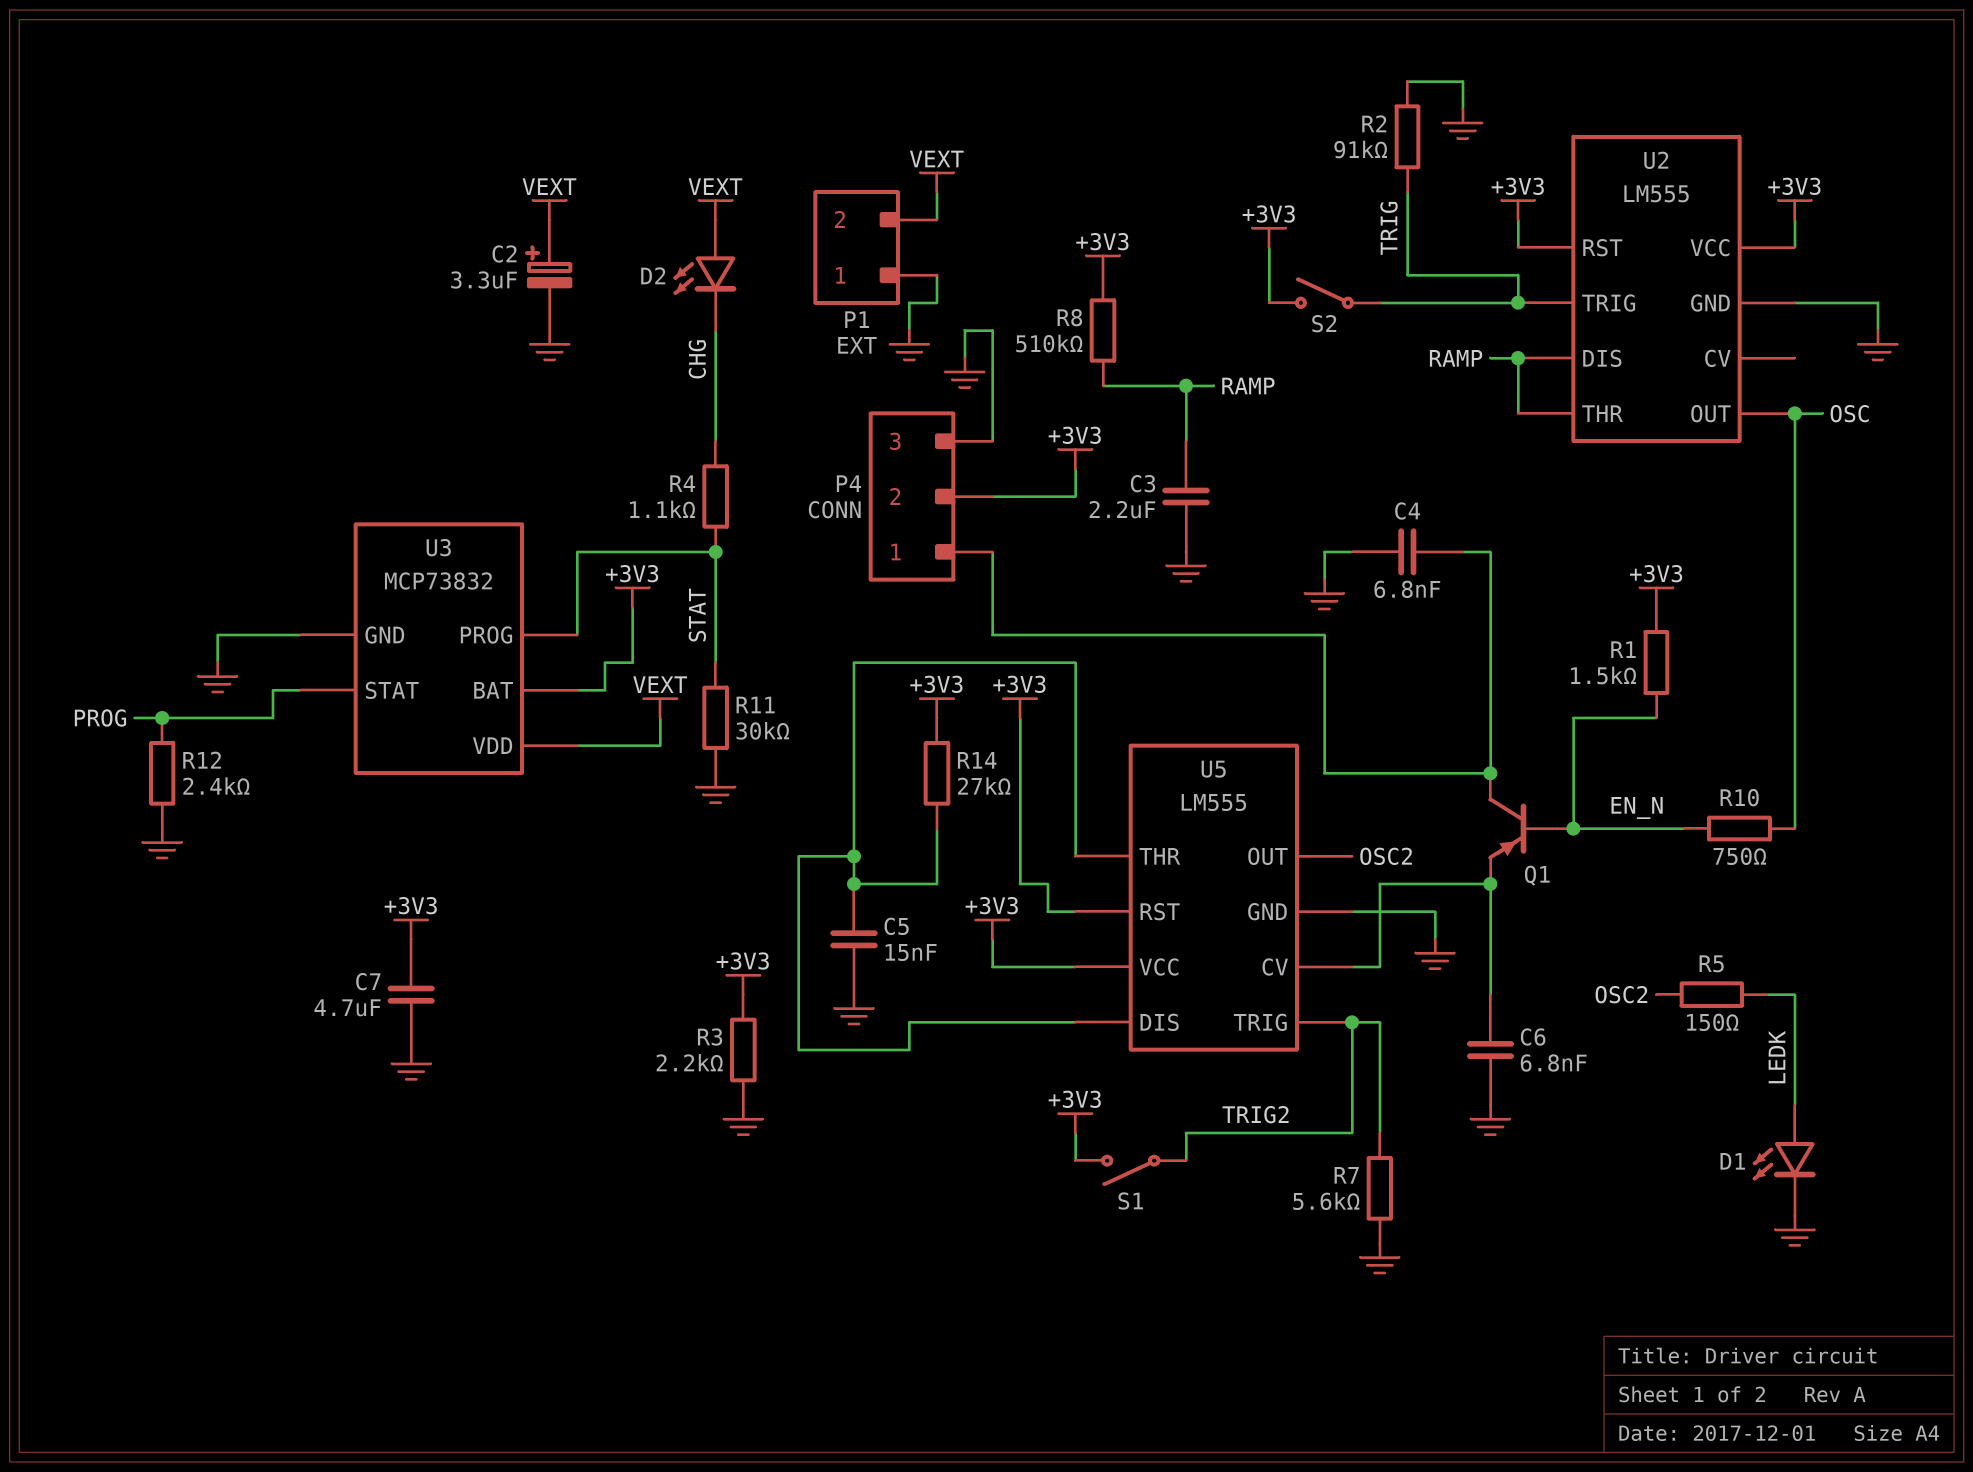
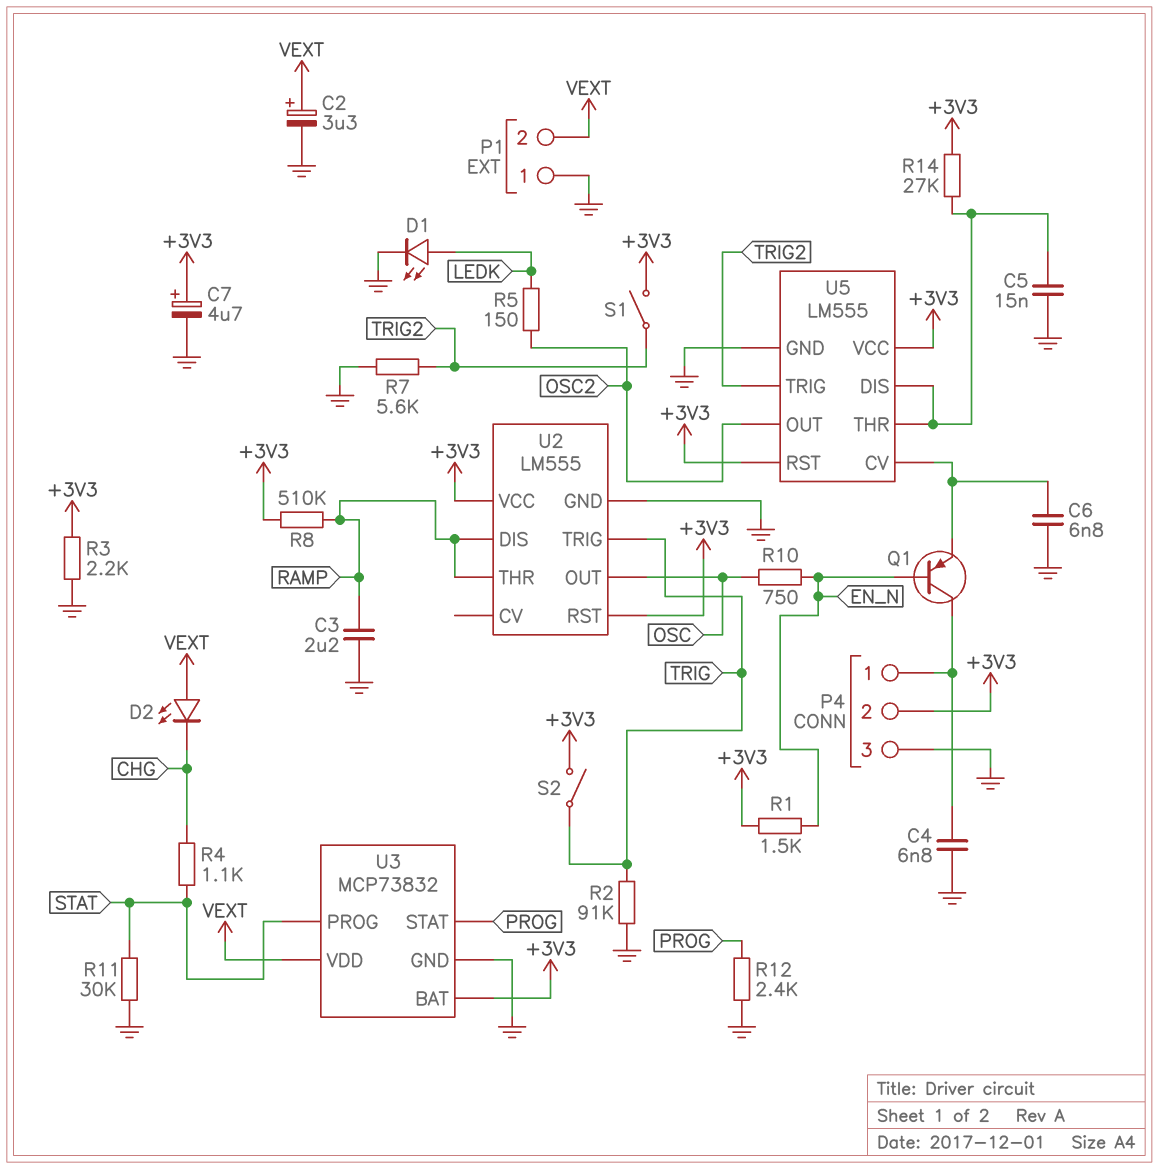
C7: 4.7uF (+3V3, GND) -> 4.7uF (plus +3V3, minus GND)

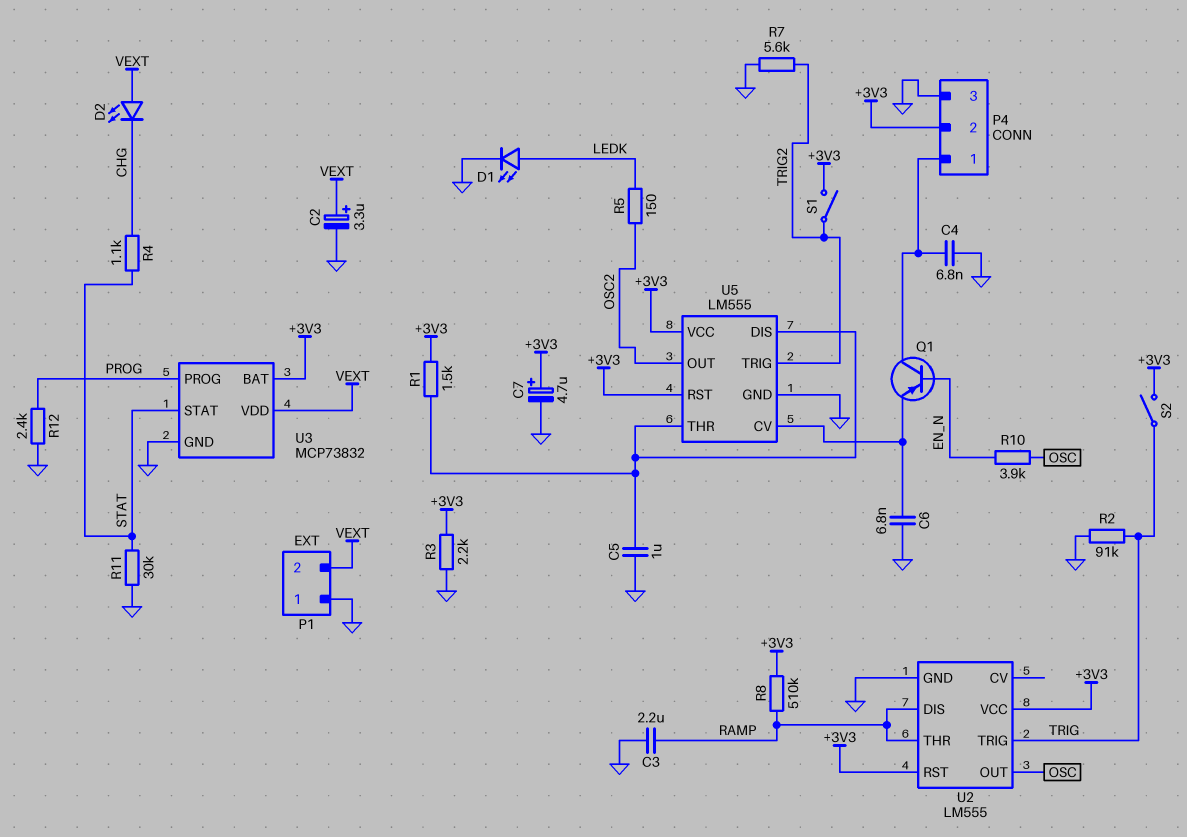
C5: 15nF (GND, U5/DIS) -> 1uF (GND, U5/DIS)
R1: 1.5k (+3V3, EN_N) -> 1.5k (+3V3, U5/DIS)
R10: 750 (EN_N, OSC) -> 3.9k (EN_N, OSC)
R14: 27k (+3V3, U5/DIS) -> none
U3 pin PROG: STAT -> PROG
U3 pin STAT: PROG -> STAT

